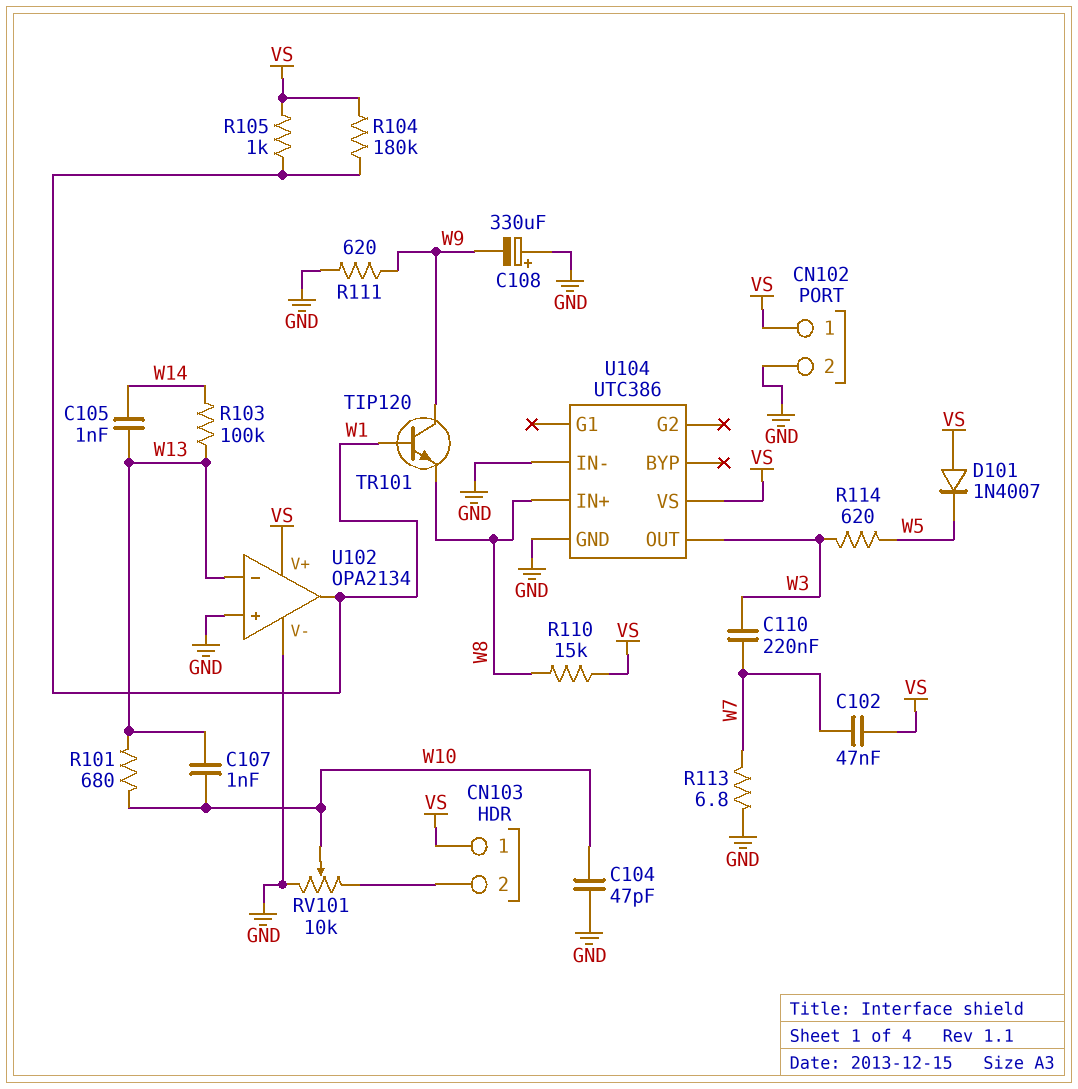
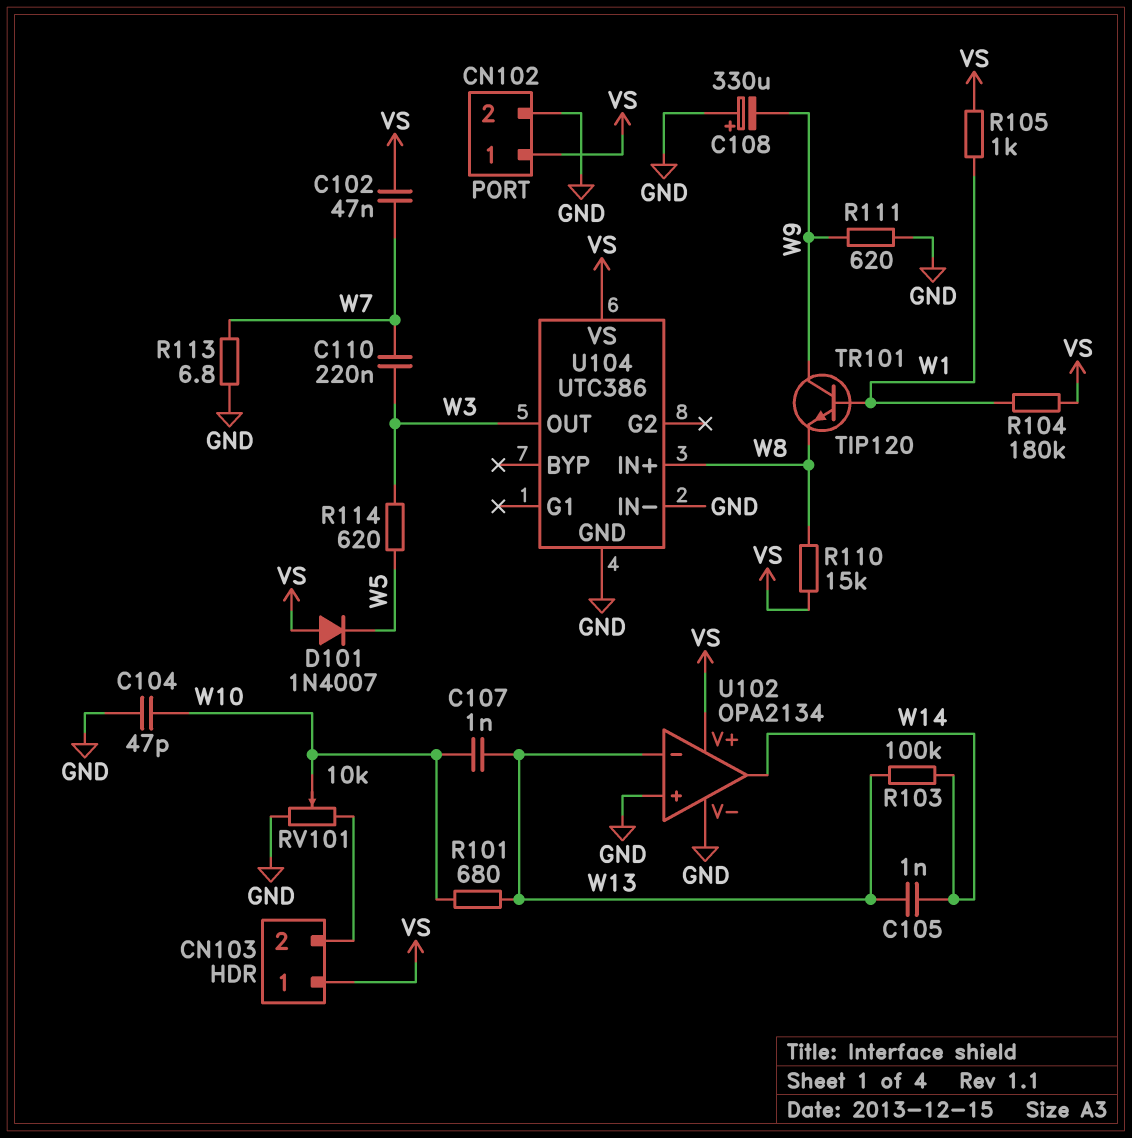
U102 pin out: W1 -> W14

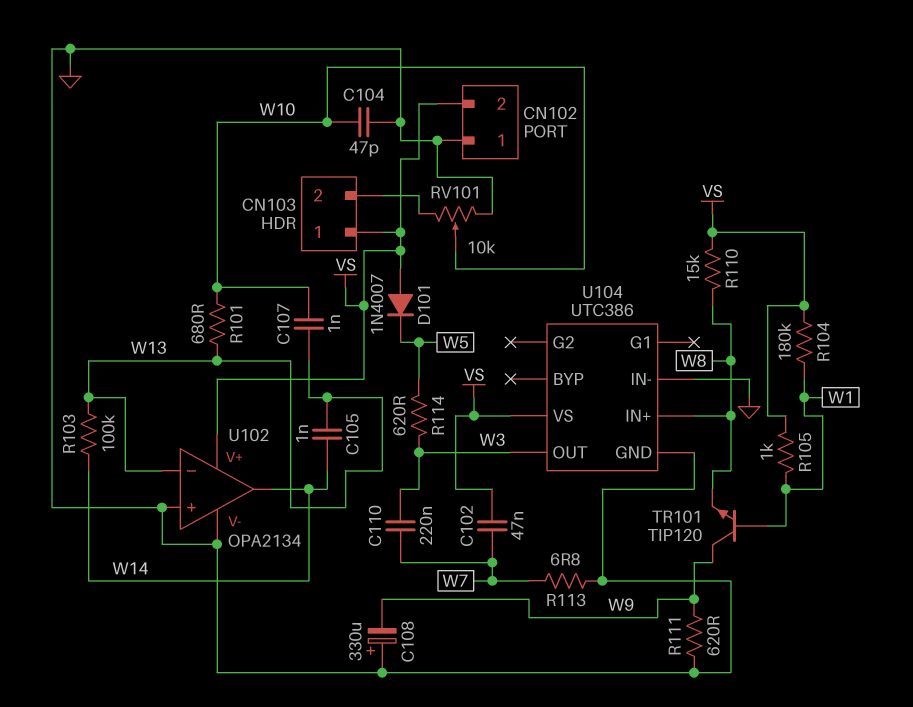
CN102 pin 1: VS -> GND
CN102 pin 2: GND -> VS

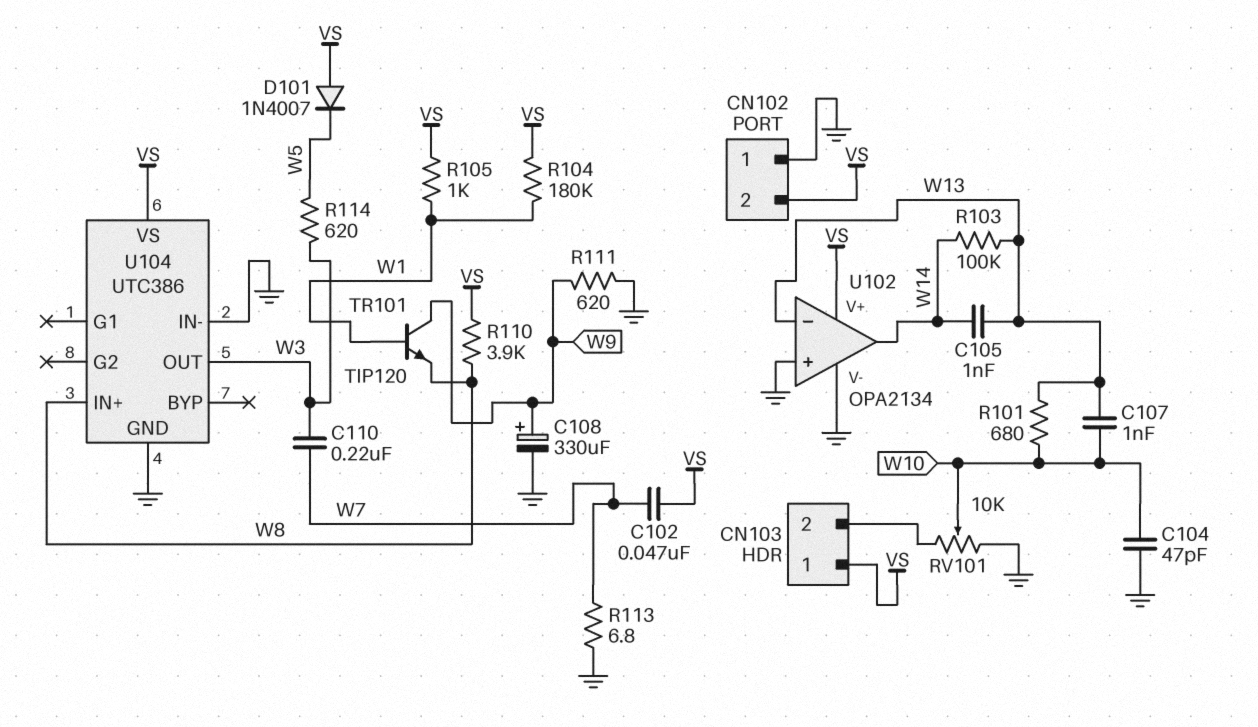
C108: 330uF (plus GND, minus W9) -> 330uF (plus W9, minus GND)
R110: 15k (VS, W8) -> 3.9k (VS, W8)

